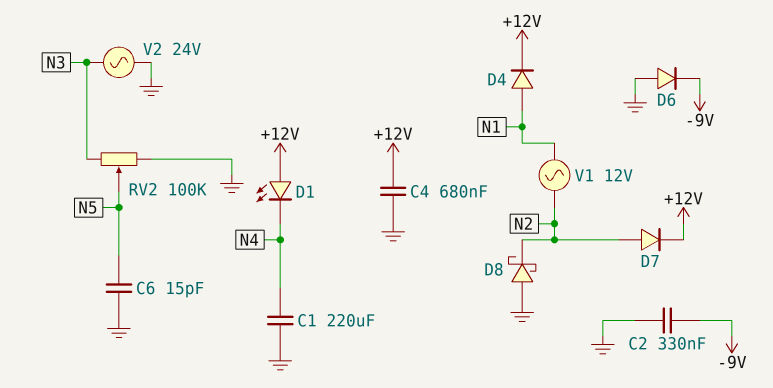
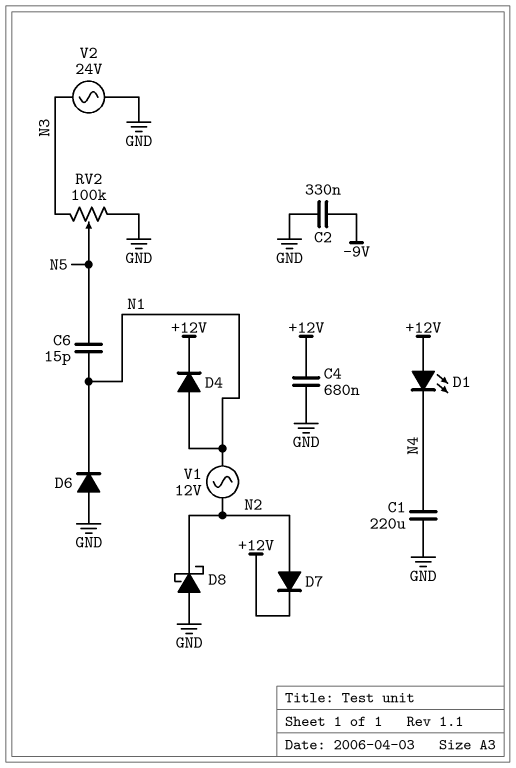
C6: 15pF (GND, N5) -> 15pF (N1, N5)
D6: diode (A GND, K -9V) -> diode (A GND, K N1)

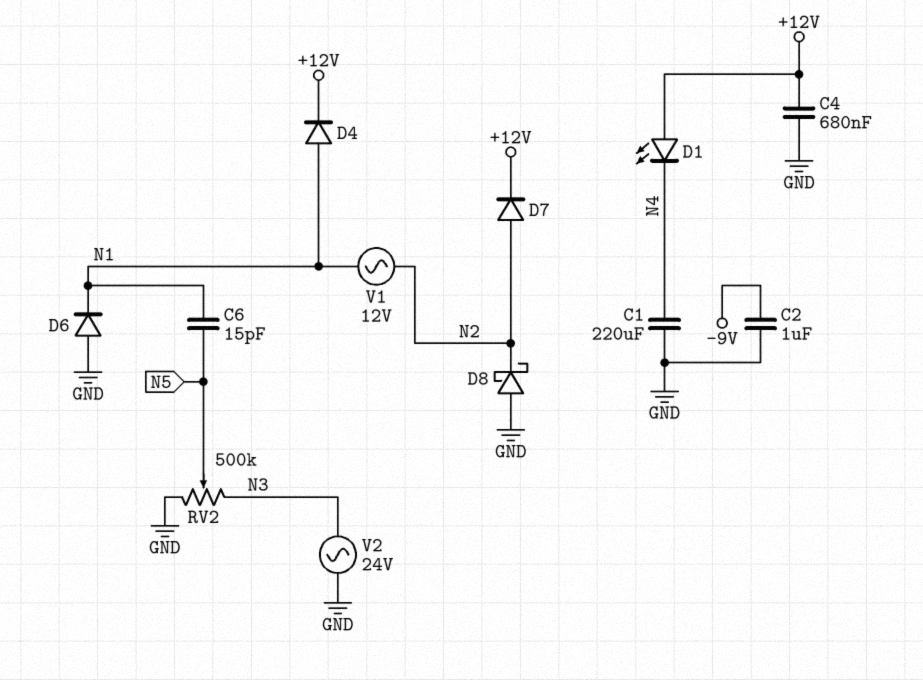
C2: 330nF (-9V, GND) -> 1uF (-9V, GND)
RV2: 100k (GND, N3, wiper N5) -> 500k (GND, N3, wiper N5)

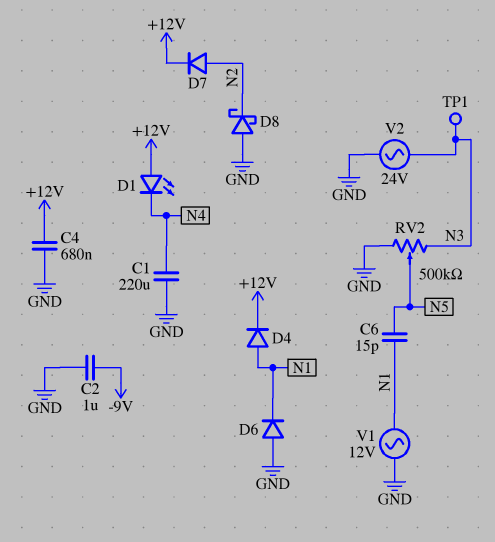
TP1: none -> test point (N3)
V1: AC 12V (N1, N2) -> AC 12V (GND, N1)

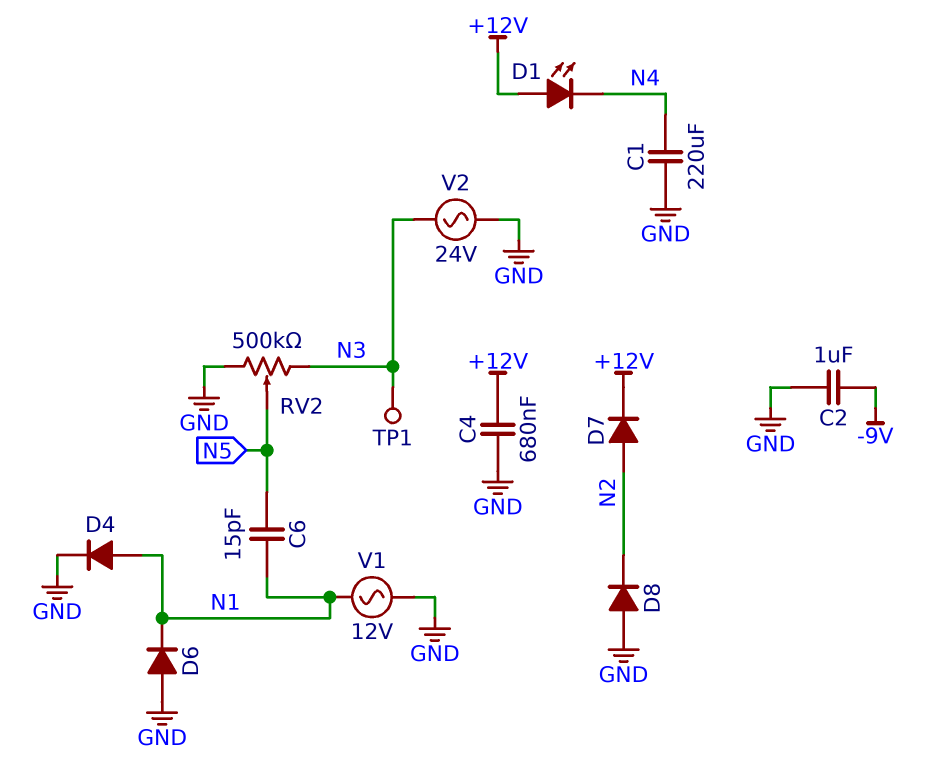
D4: diode (A N1, K +12V) -> diode (A N1, K GND)
D8: schottky (A GND, K N2) -> diode (A GND, K N2)

